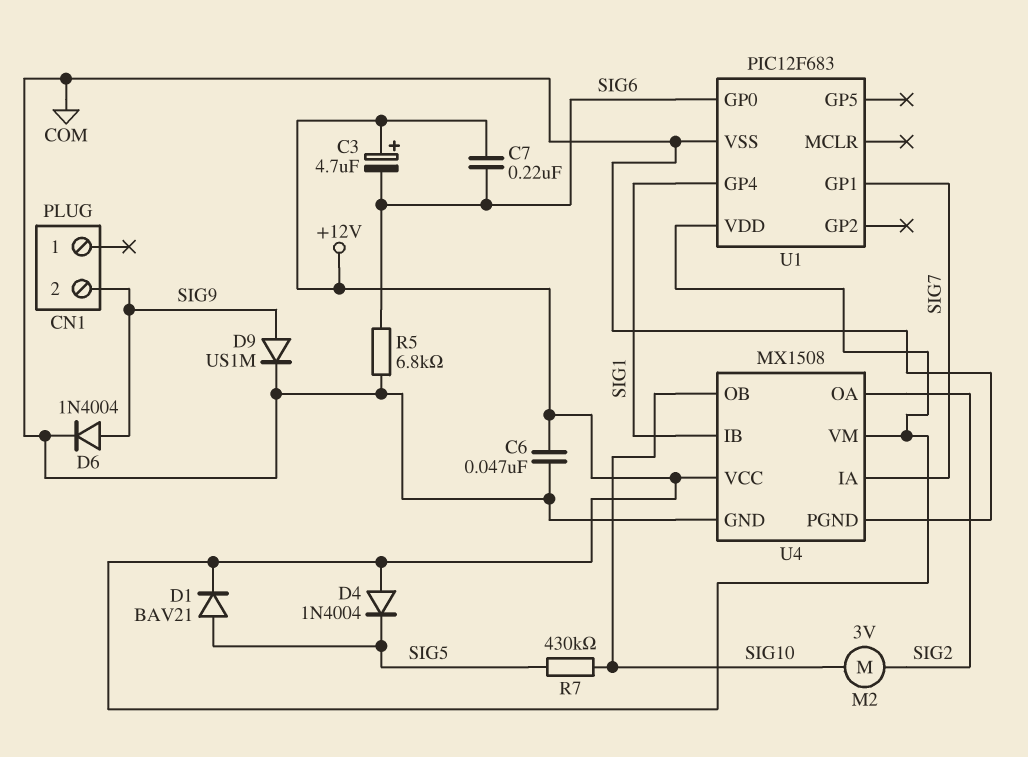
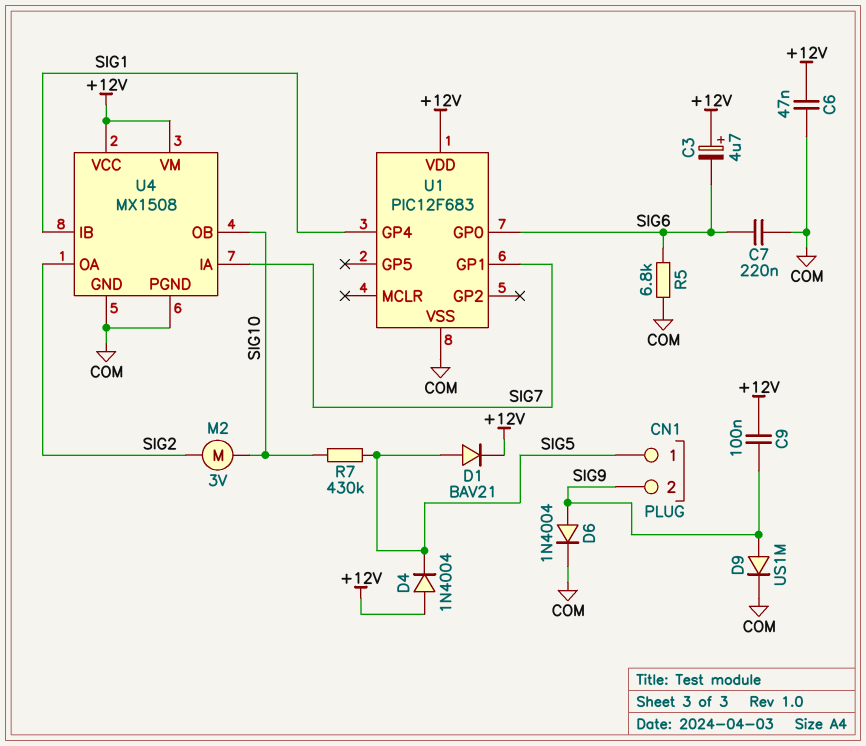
C7: 220nF (+12V, SIG6) -> 220nF (COM, SIG6)
C9: none -> 100nF (+12V, SIG9)
CN1 pin 1: none -> SIG5

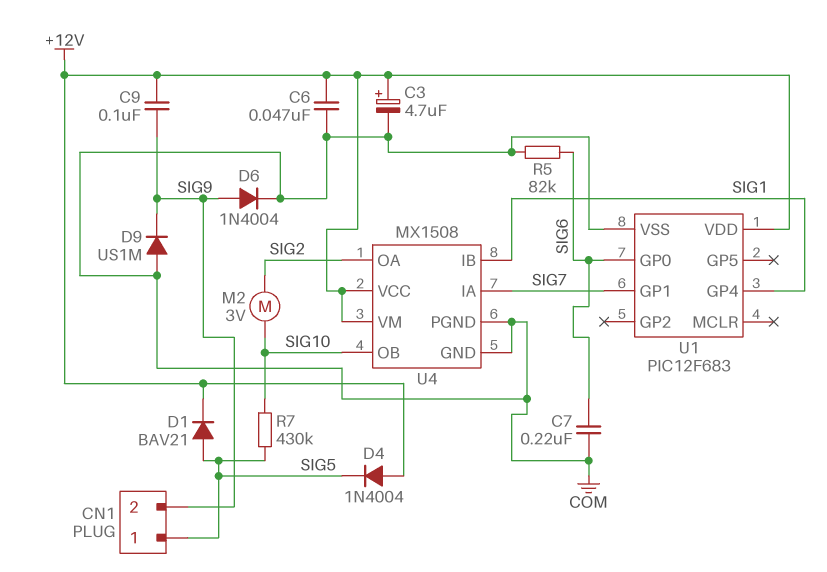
C3: 4.7uF (plus +12V, minus SIG6) -> 4.7uF (plus +12V, minus COM)
D9: diode US1M (A SIG9, K COM) -> diode US1M (A COM, K SIG9)
R5: 6.8k (COM, SIG6) -> 82k (COM, SIG6)

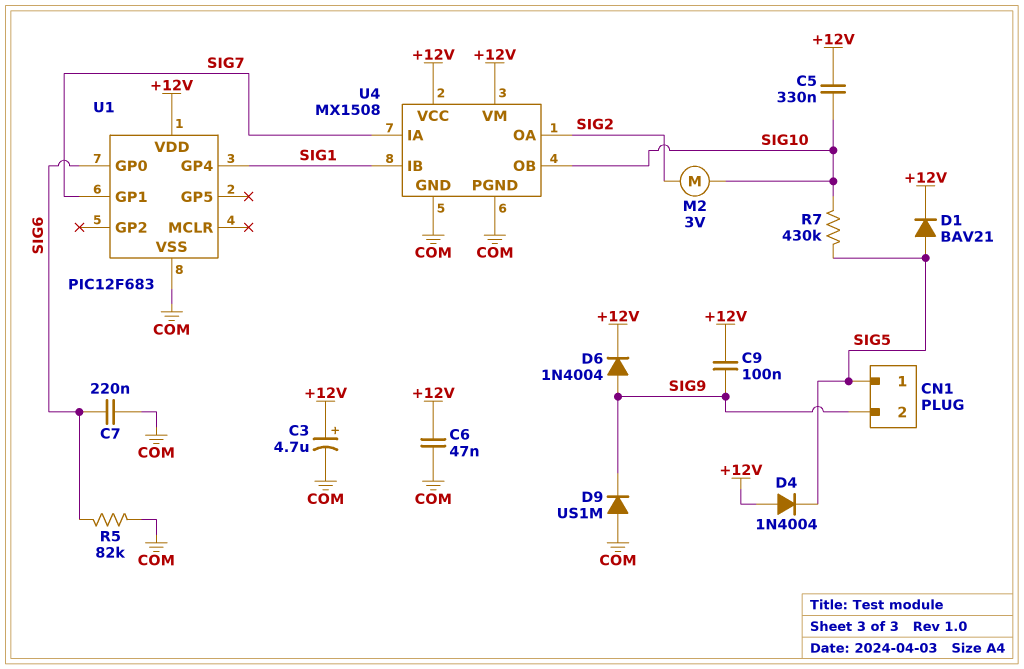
C5: none -> 330nF (+12V, SIG10)
D6: diode 1N4004 (A SIG9, K COM) -> diode 1N4004 (A SIG9, K +12V)

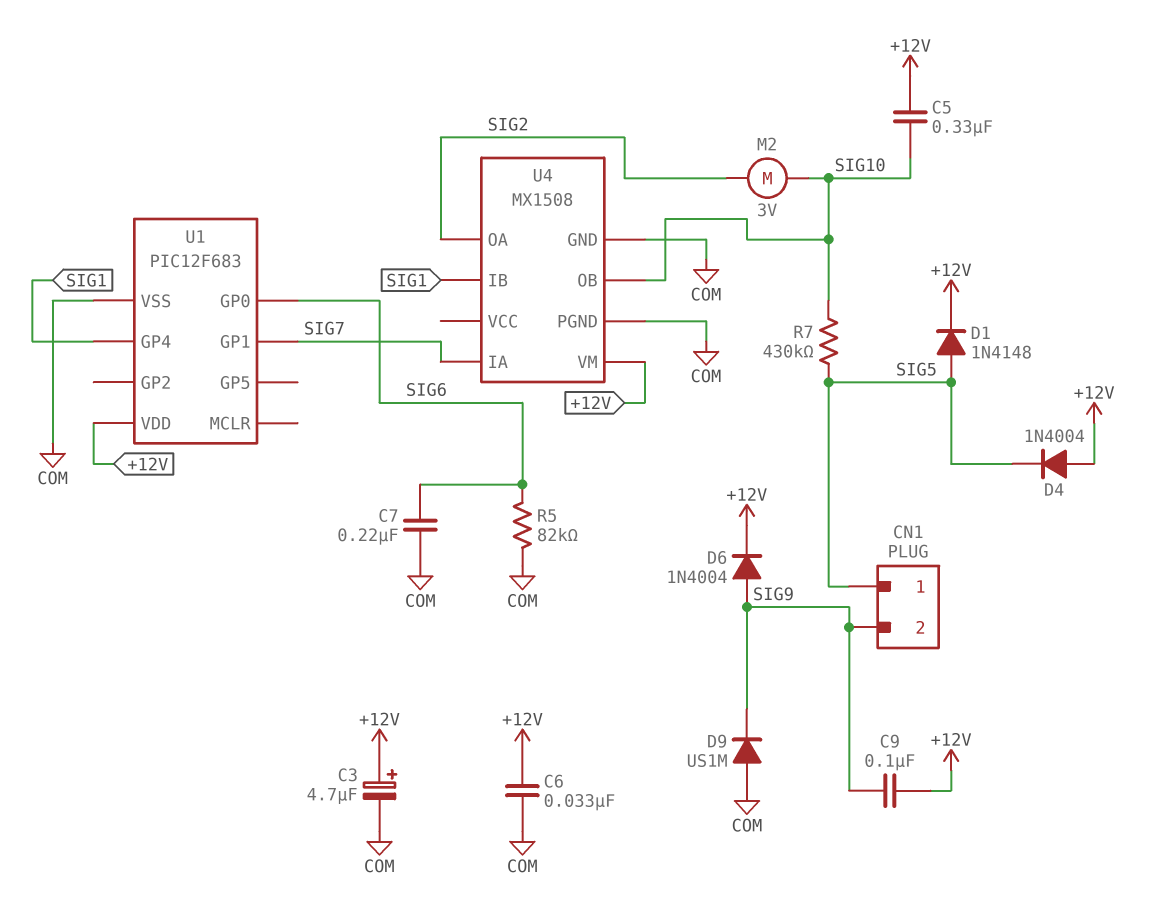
C6: 47nF (+12V, COM) -> 33nF (+12V, COM)
D1: diode BAV21 (A SIG5, K +12V) -> diode 1N4148 (A SIG5, K +12V)
U4 pin VCC: +12V -> none

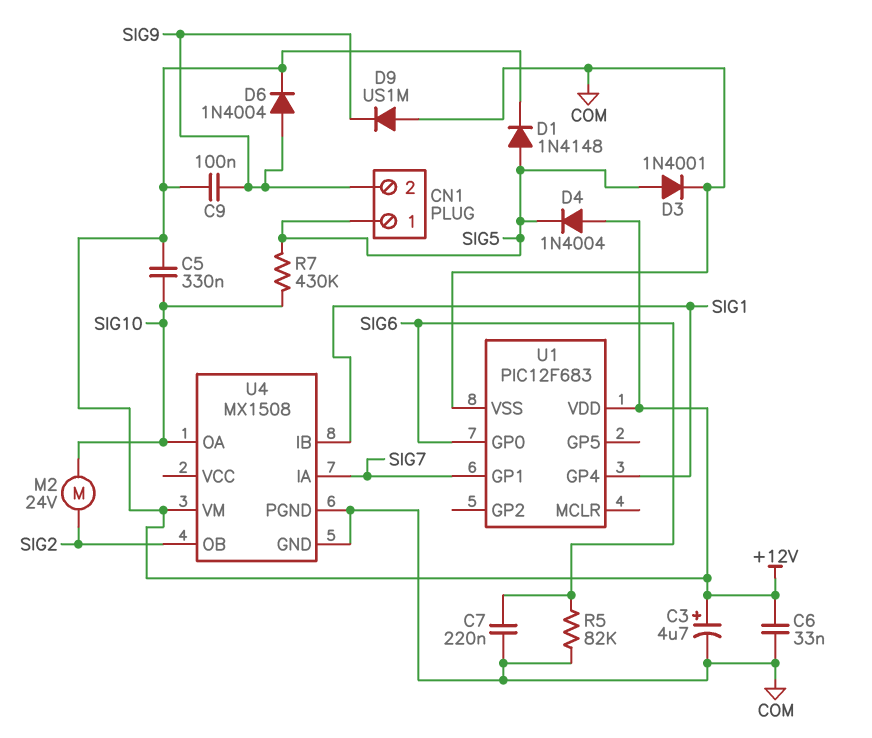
D3: none -> diode 1N4001 (A SIG5, K COM)
M2: motor 3V (SIG2, SIG10) -> motor 24V (SIG2, SIG10)
U4 pin OA: SIG2 -> SIG10
U4 pin OB: SIG10 -> SIG2

